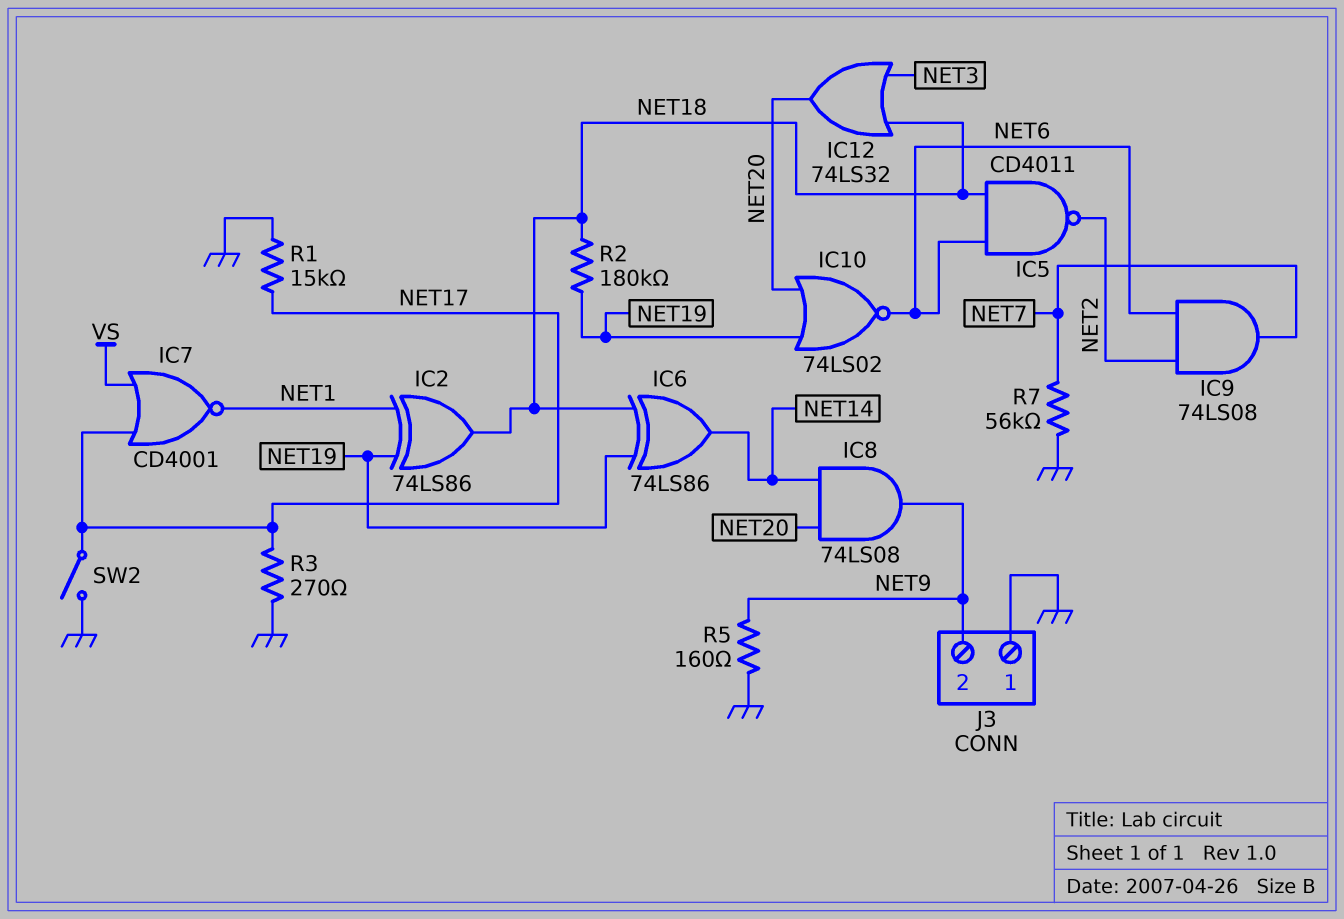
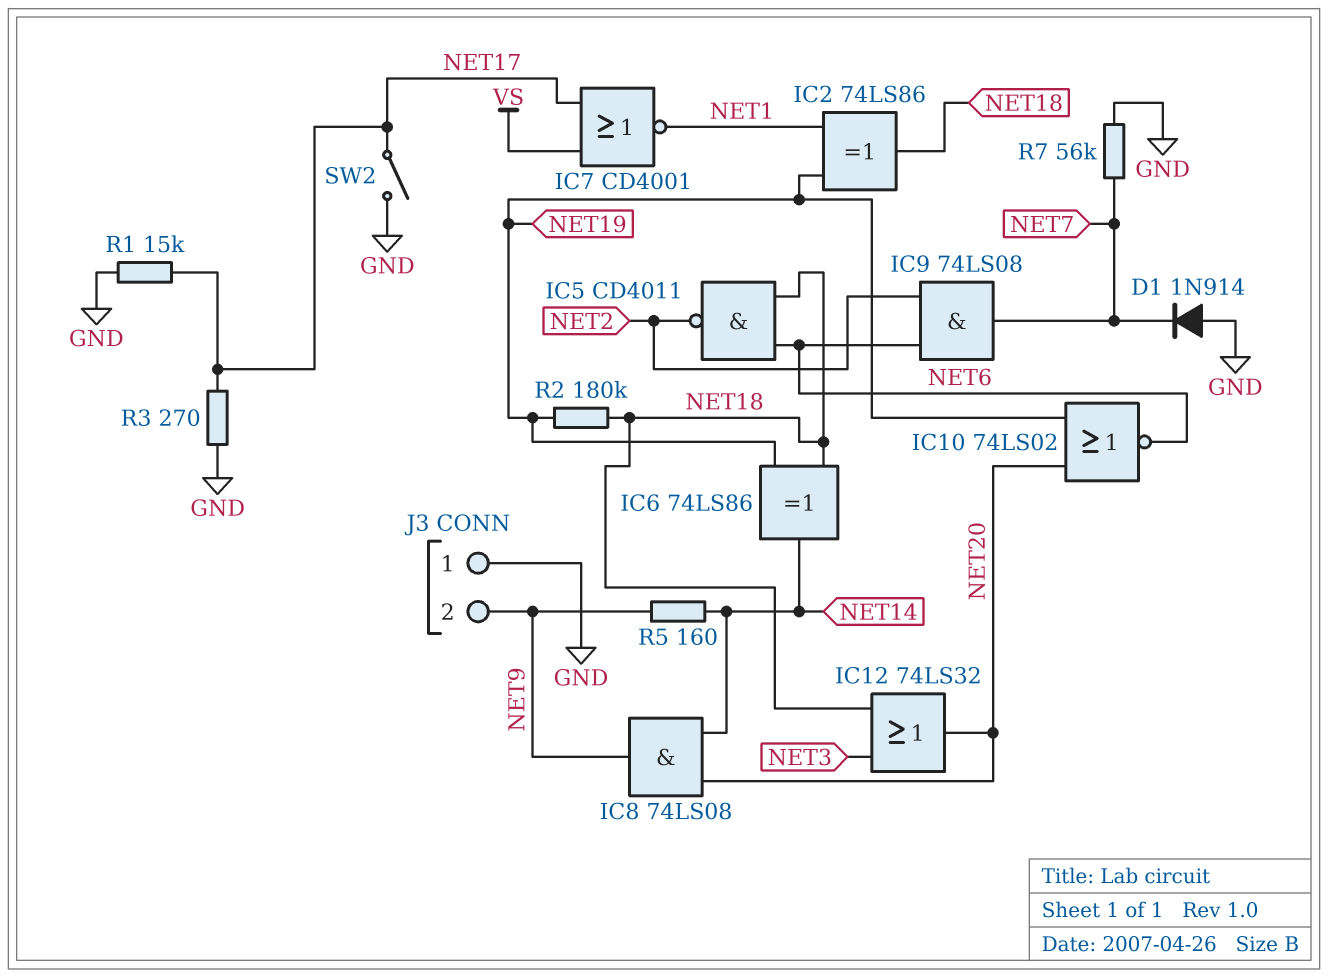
D1: none -> diode 1N914 (A GND, K NET7)
R5: 160 (GND, NET9) -> 160 (NET9, NET14)

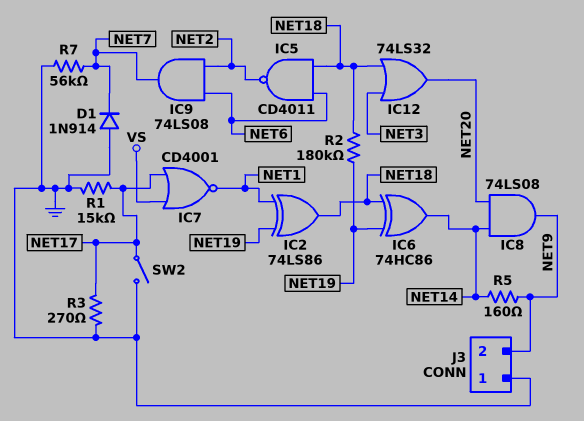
IC6: XOR 74LS86 (in NET18, in NET19, out NET14) -> XOR 74HC86 (in NET18, in NET19, out NET14)
IC10: NOR 74LS02 (in NET19, in NET20, out NET6) -> none

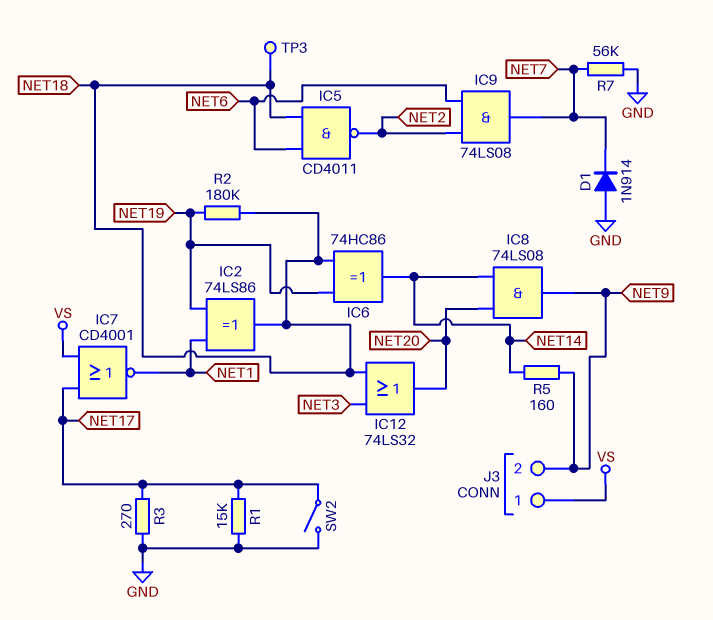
J3 pin 1: GND -> VS
TP3: none -> test point (NET18)

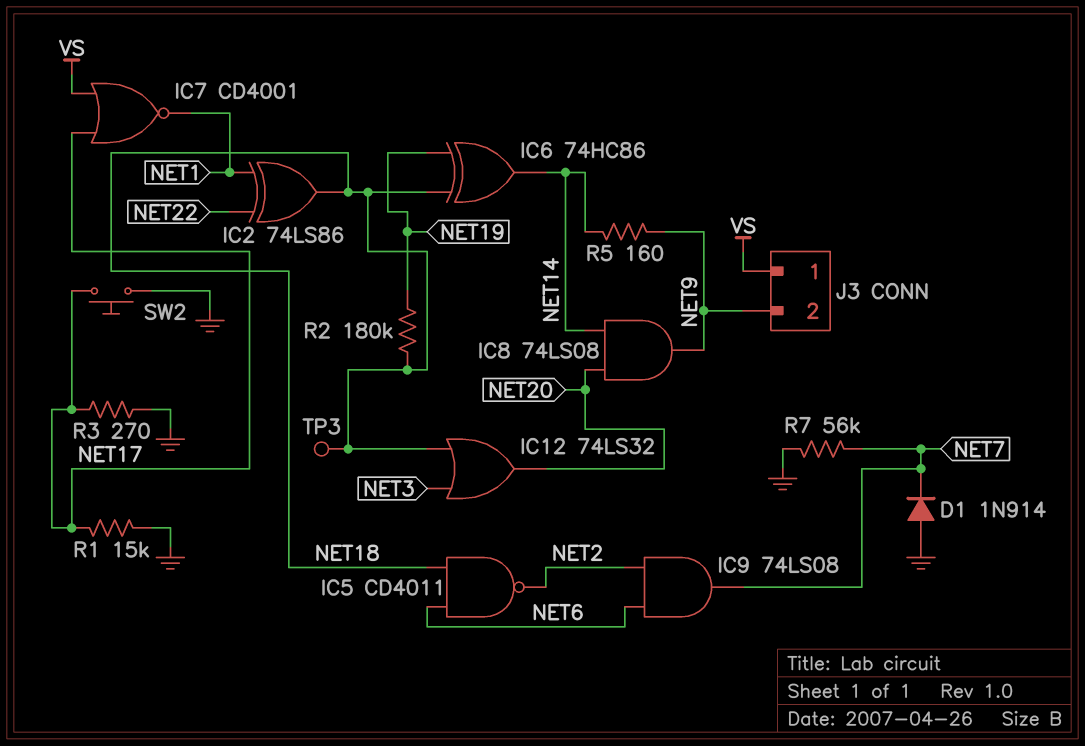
IC2: XOR 74LS86 (in NET1, in NET19, out NET18) -> XOR 74LS86 (in NET1, in NET22, out NET18)
SW2: switch (GND, NET17) -> button (GND, NET17)

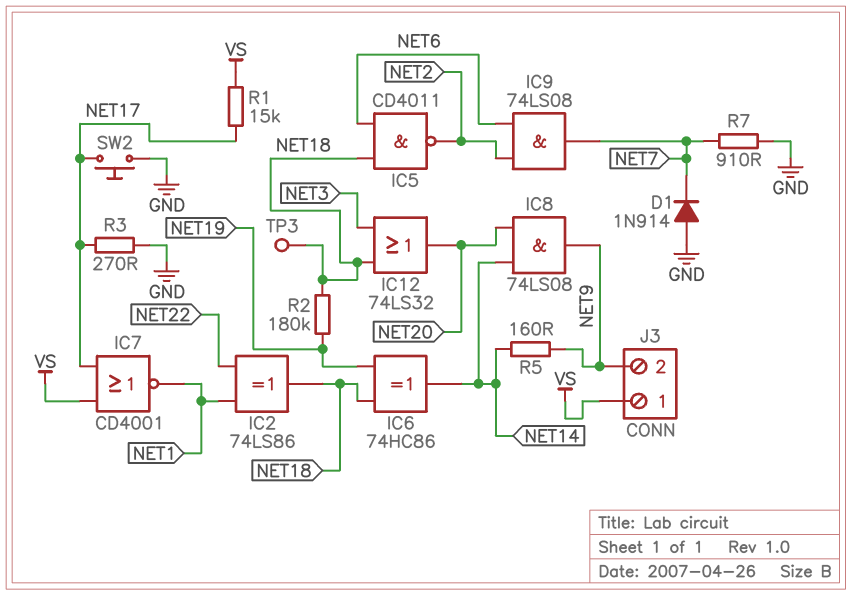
R1: 15k (GND, NET17) -> 15k (NET17, VS)
R7: 56k (GND, NET7) -> 910 (GND, NET7)

